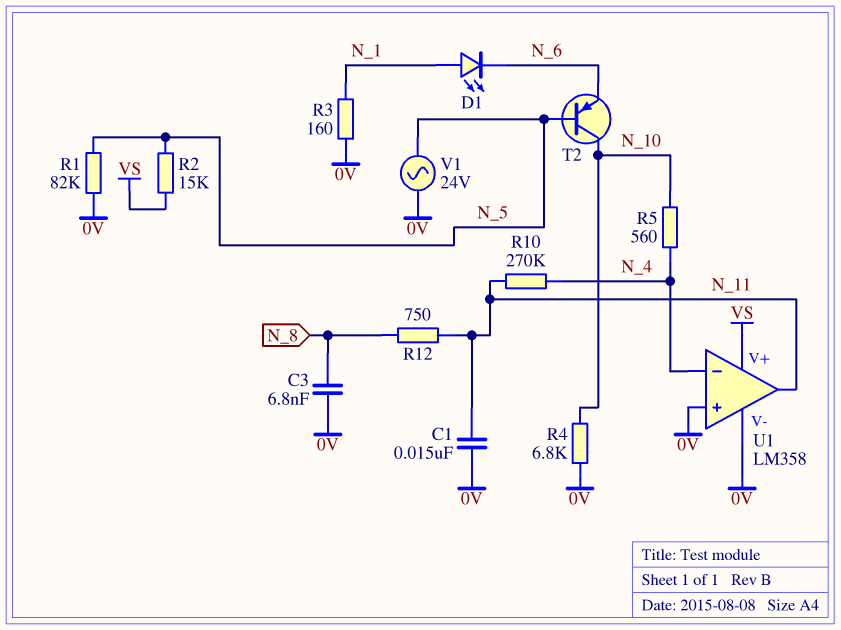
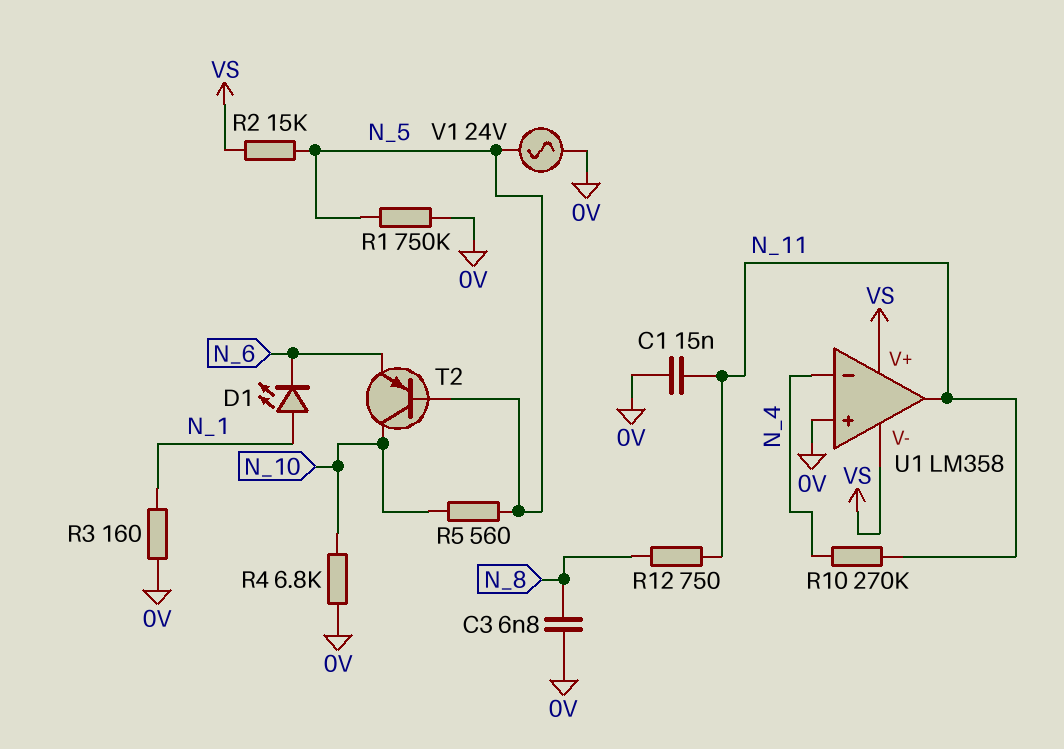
R1: 82k (0V, N_5) -> 750k (0V, N_5)
R5: 560 (N_4, N_10) -> 560 (N_5, N_10)
U1 pin V-: 0V -> VS

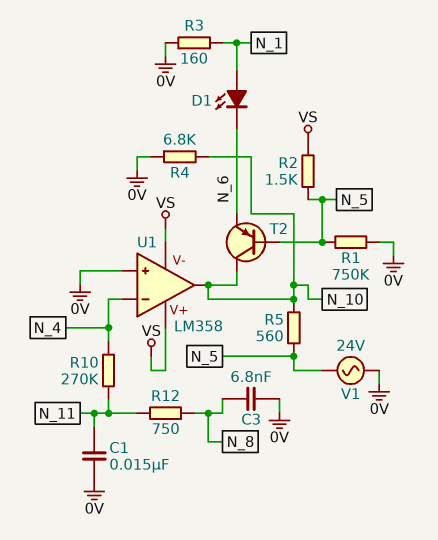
R2: 15k (N_5, VS) -> 1.5k (N_5, VS)
U1 pin out: N_11 -> N_10

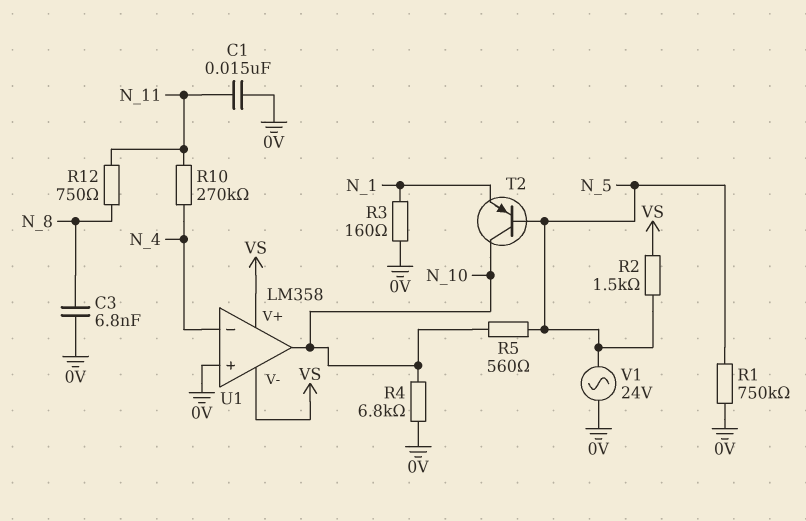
D1: LED (A N_1, K N_6) -> none
T2: PNP (B N_5, C N_10, E N_6) -> PNP (B N_5, C N_10, E N_1)

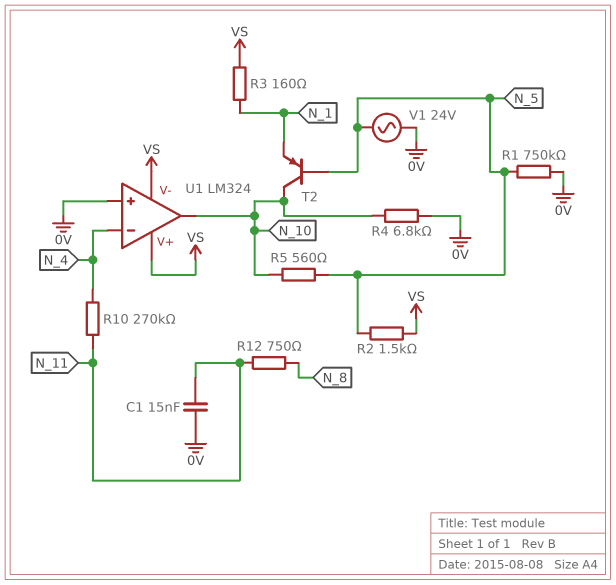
C3: 6.8nF (0V, N_8) -> none
R3: 160 (0V, N_1) -> 160 (N_1, VS)
U1: LM358 -> LM324

